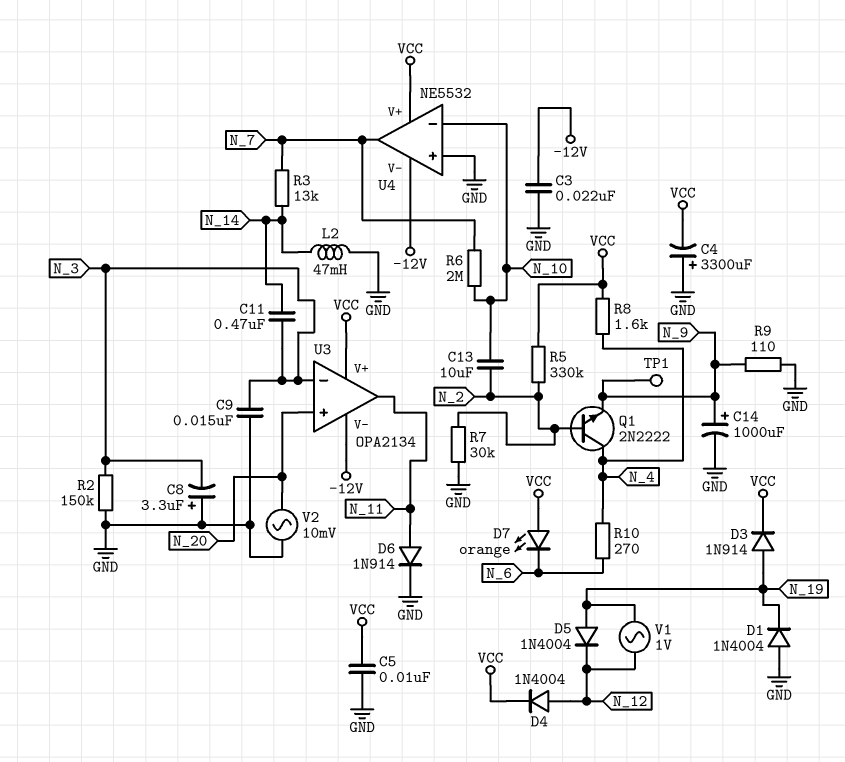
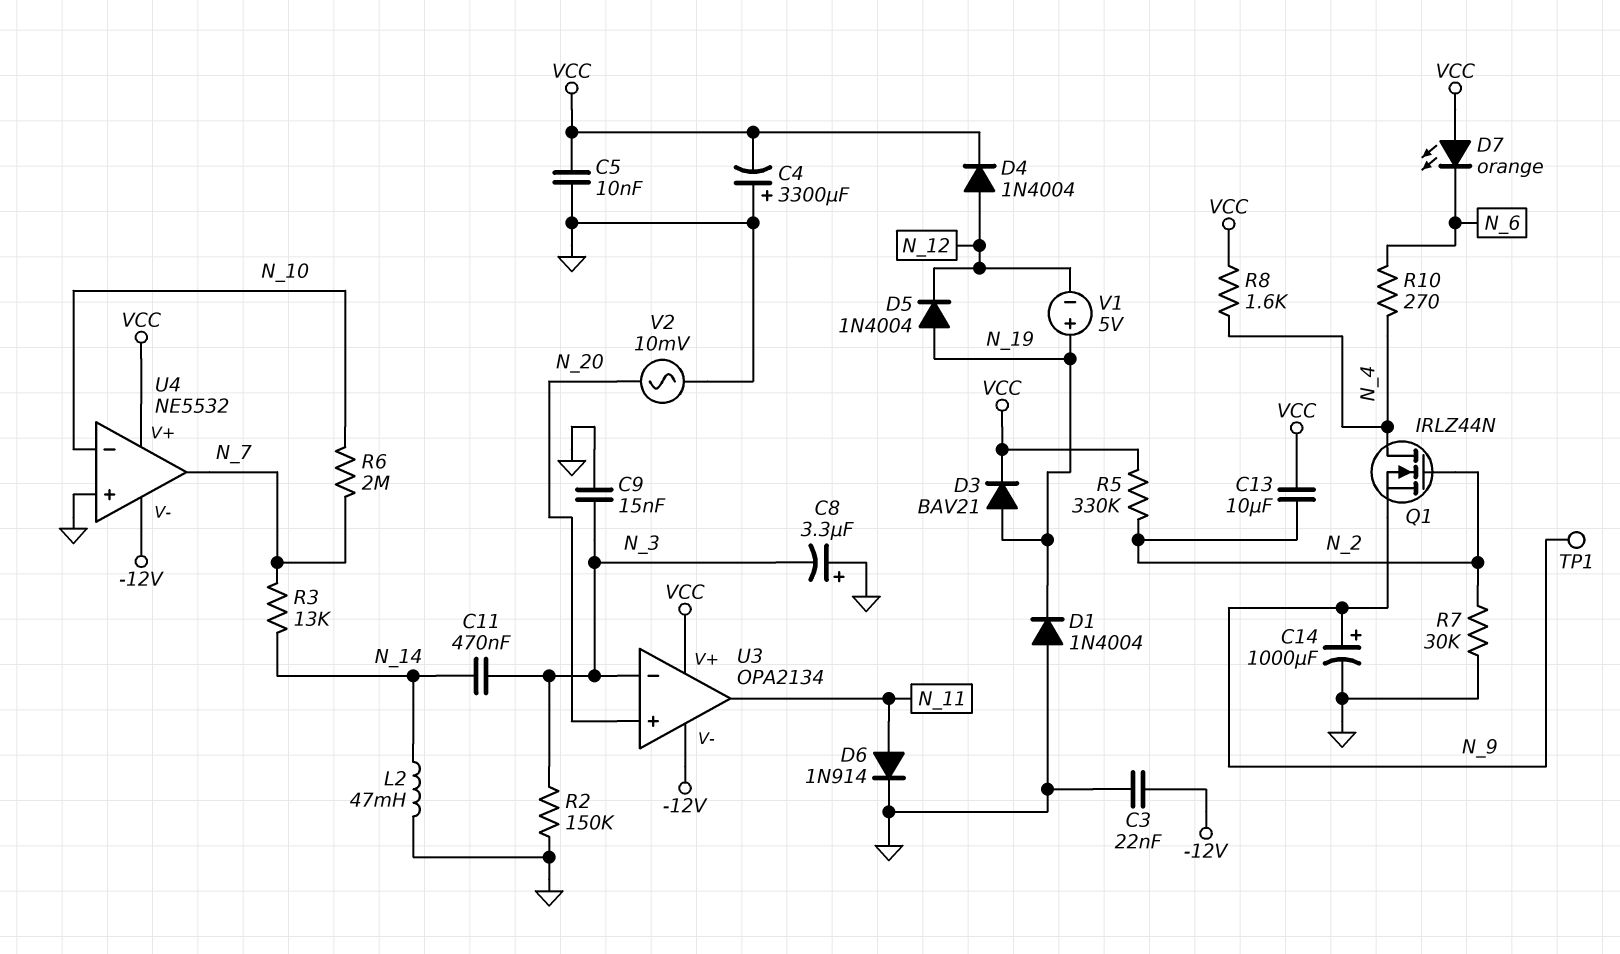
C13: 10uF (N_2, N_10) -> 10uF (N_2, VCC)
D3: diode 1N914 (A N_19, K VCC) -> diode BAV21 (A N_19, K VCC)
Q1: NPN 2N2222 (B N_2, C N_4, E N_9) -> NMOS IRLZ44N (G N_2, D N_4, S N_9)
R9: 110 (GND, N_9) -> none
V1: AC 1V (N_12, N_19) -> 5V (plus N_19, minus N_12)

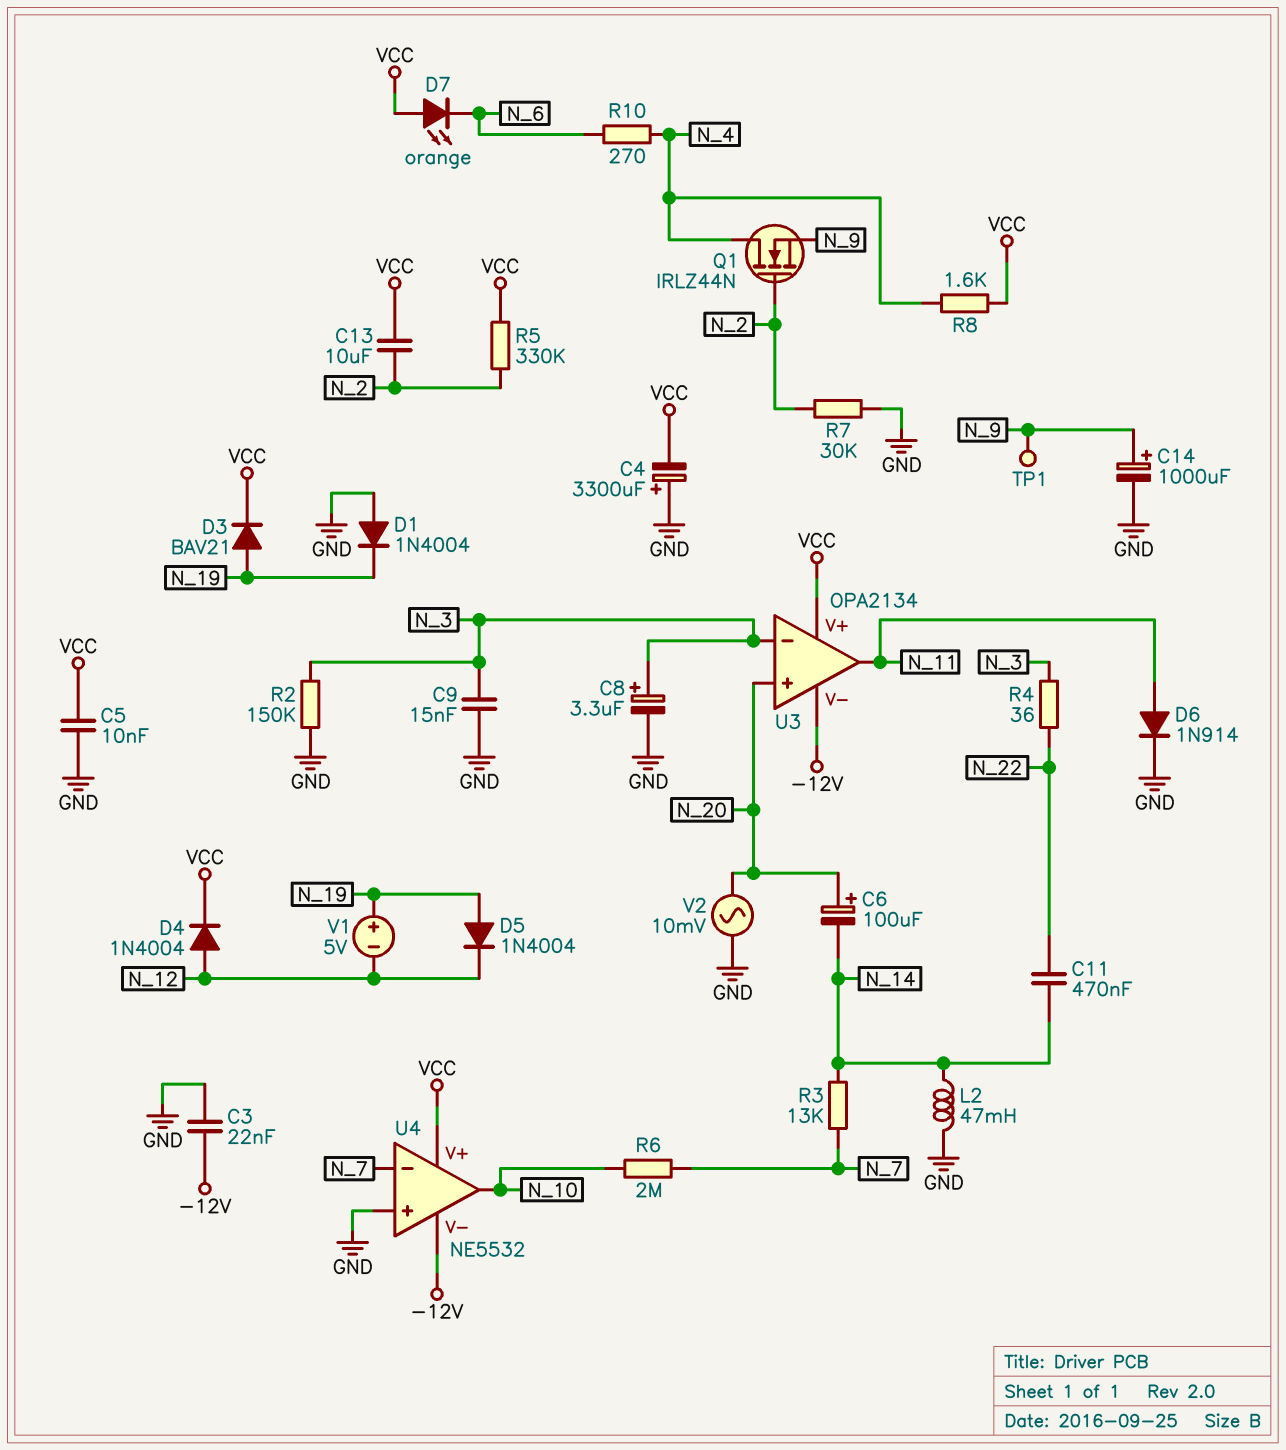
C6: none -> 100uF (plus N_20, minus N_14)
C8: 3.3uF (plus GND, minus N_3) -> 3.3uF (plus N_3, minus GND)
C11: 470nF (N_3, N_14) -> 470nF (N_14, N_22)
R4: none -> 36 (N_3, N_22)
U4 pin in-: N_10 -> N_7
U4 pin out: N_7 -> N_10

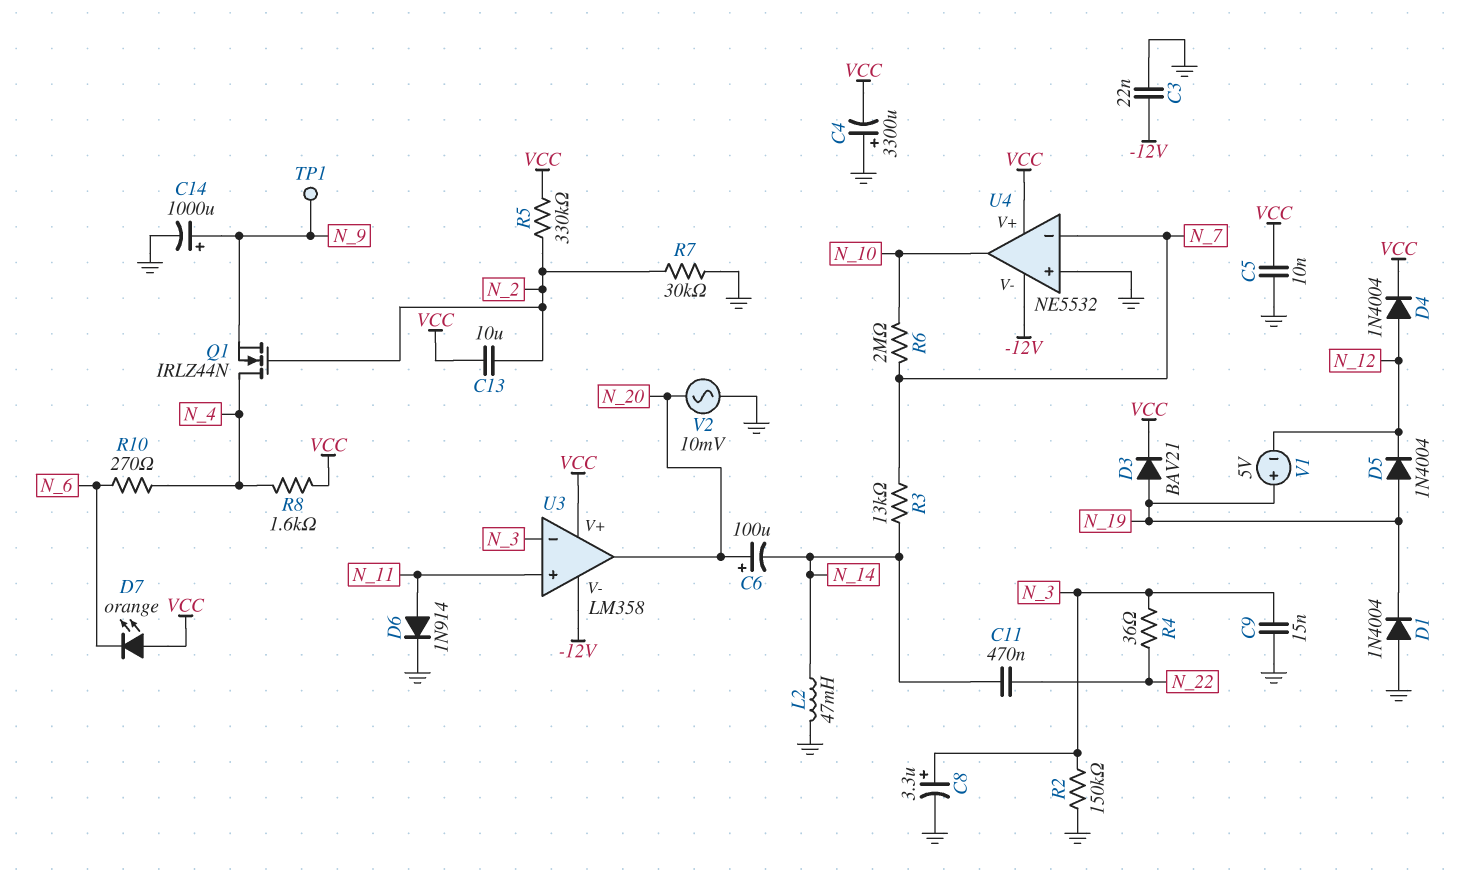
U3: OPA2134 -> LM358
U3 pin in+: N_20 -> N_11
U3 pin out: N_11 -> N_20

